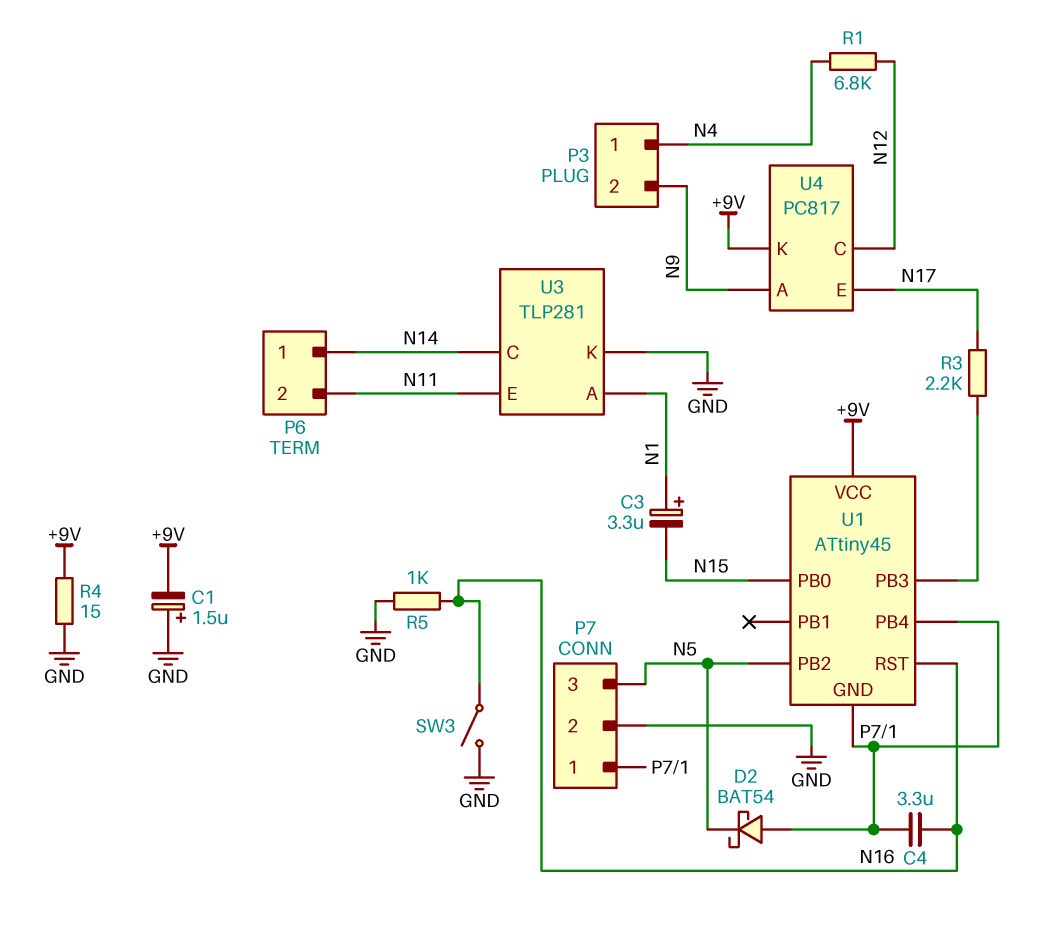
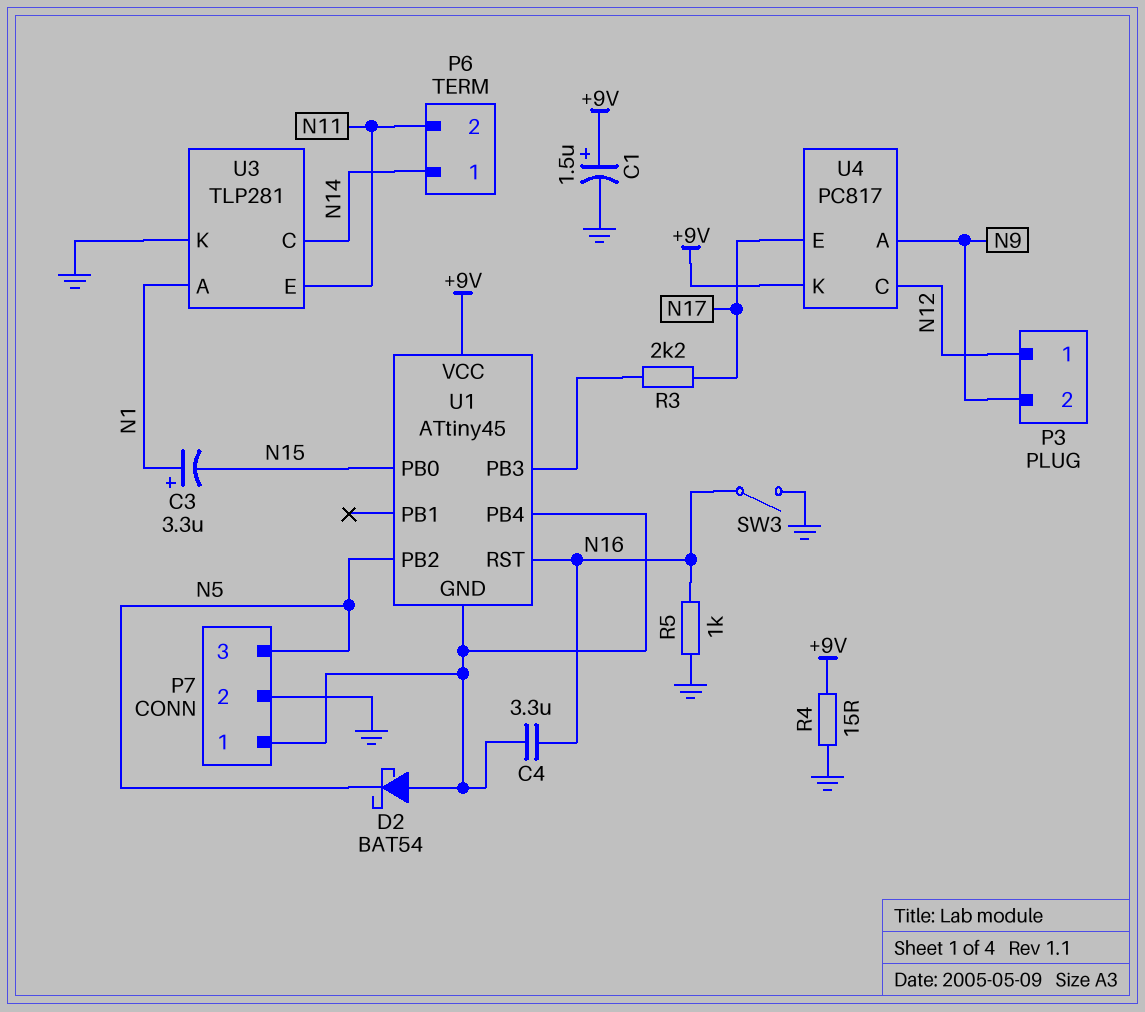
C1: 1.5uF (plus GND, minus +9V) -> 1.5uF (plus +9V, minus GND)
P3 pin 1: N4 -> N12
R1: 6.8k (N4, N12) -> none

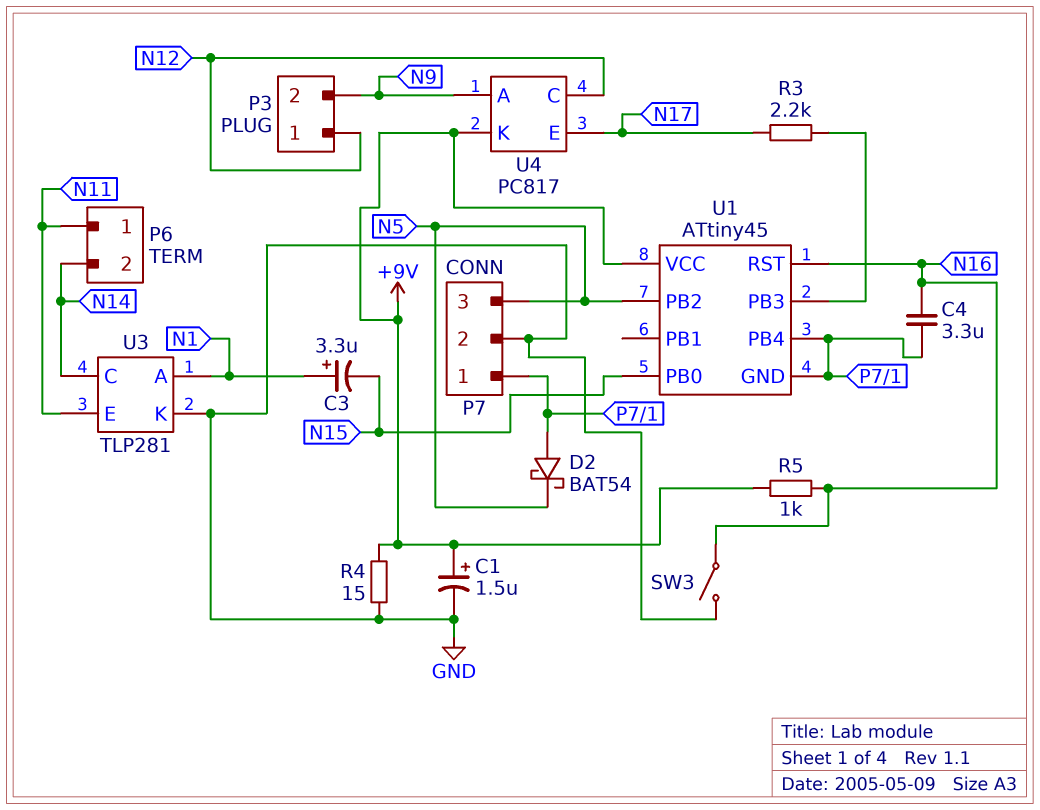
P6 pin 1: N14 -> N11
P6 pin 2: N11 -> N14
R5: 1k (GND, N16) -> 1k (+9V, N16)

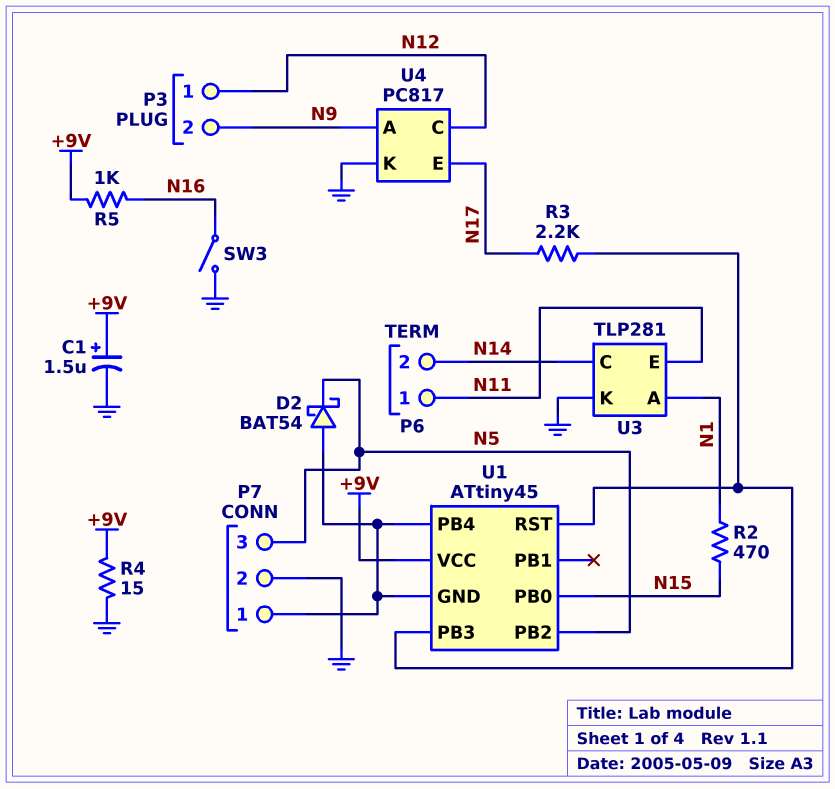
C3: 3.3uF (plus N1, minus N15) -> none
C4: 3.3uF (N16, P7/1) -> none
R2: none -> 470 (N1, N15)
U1 pin RST: N16 -> U1/PB3
U4 pin K: +9V -> GND

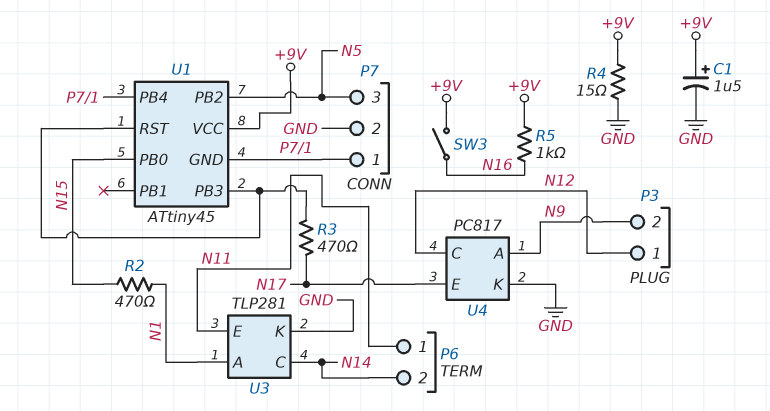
D2: schottky BAT54 (A P7/1, K N5) -> none
R3: 2.2k (N17, U1/PB3) -> 470 (N17, U1/PB3)
SW3: switch (GND, N16) -> switch (+9V, N16)

